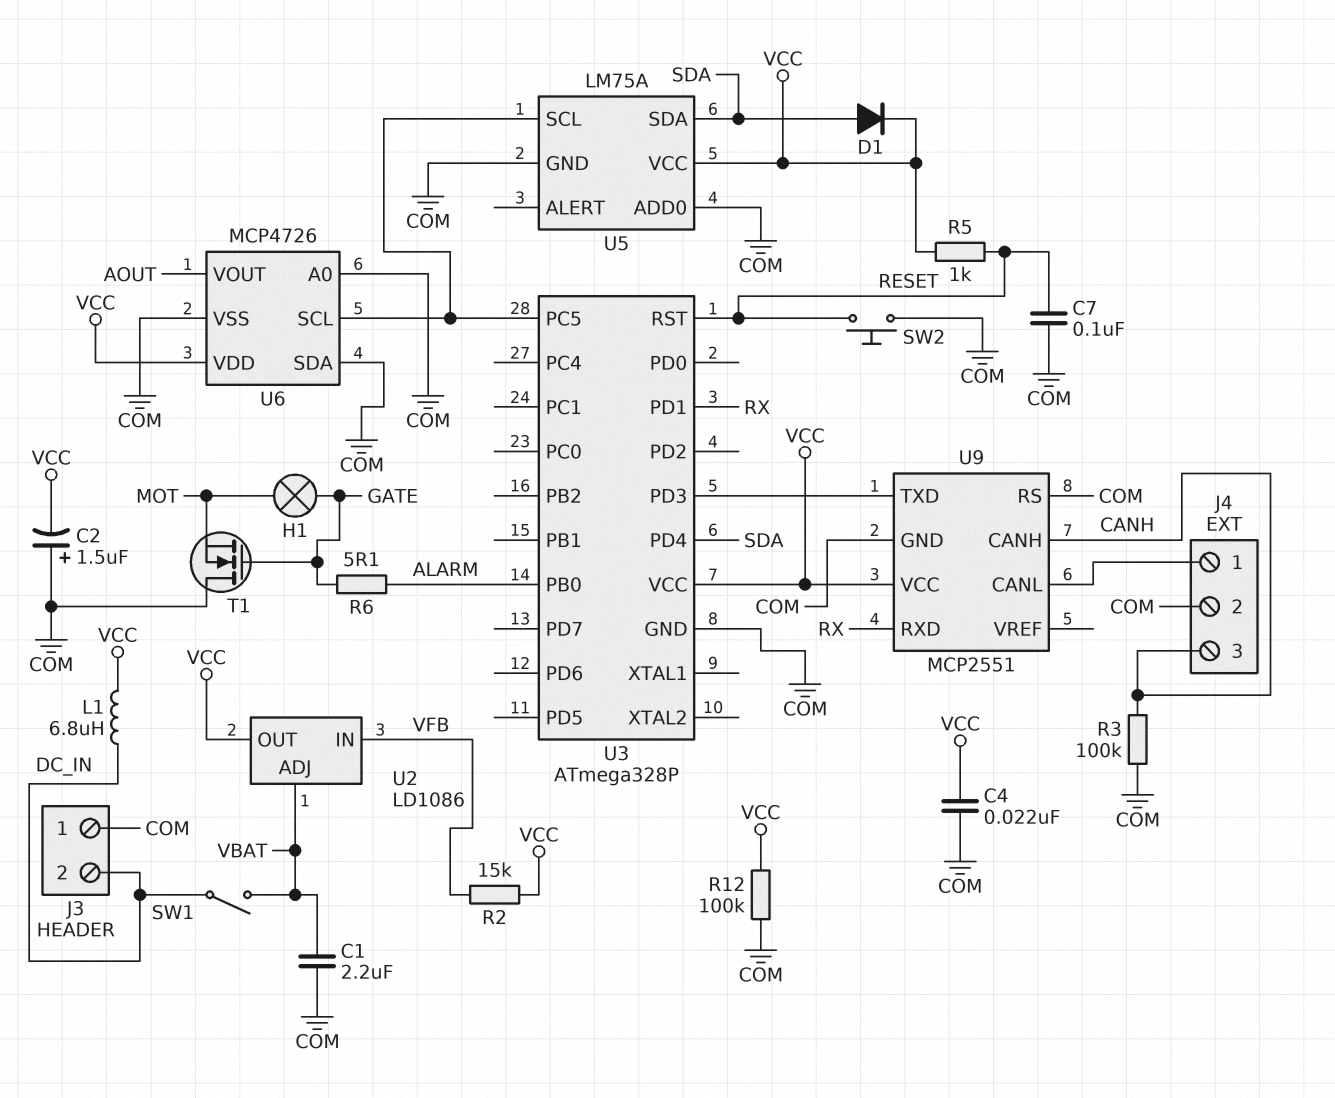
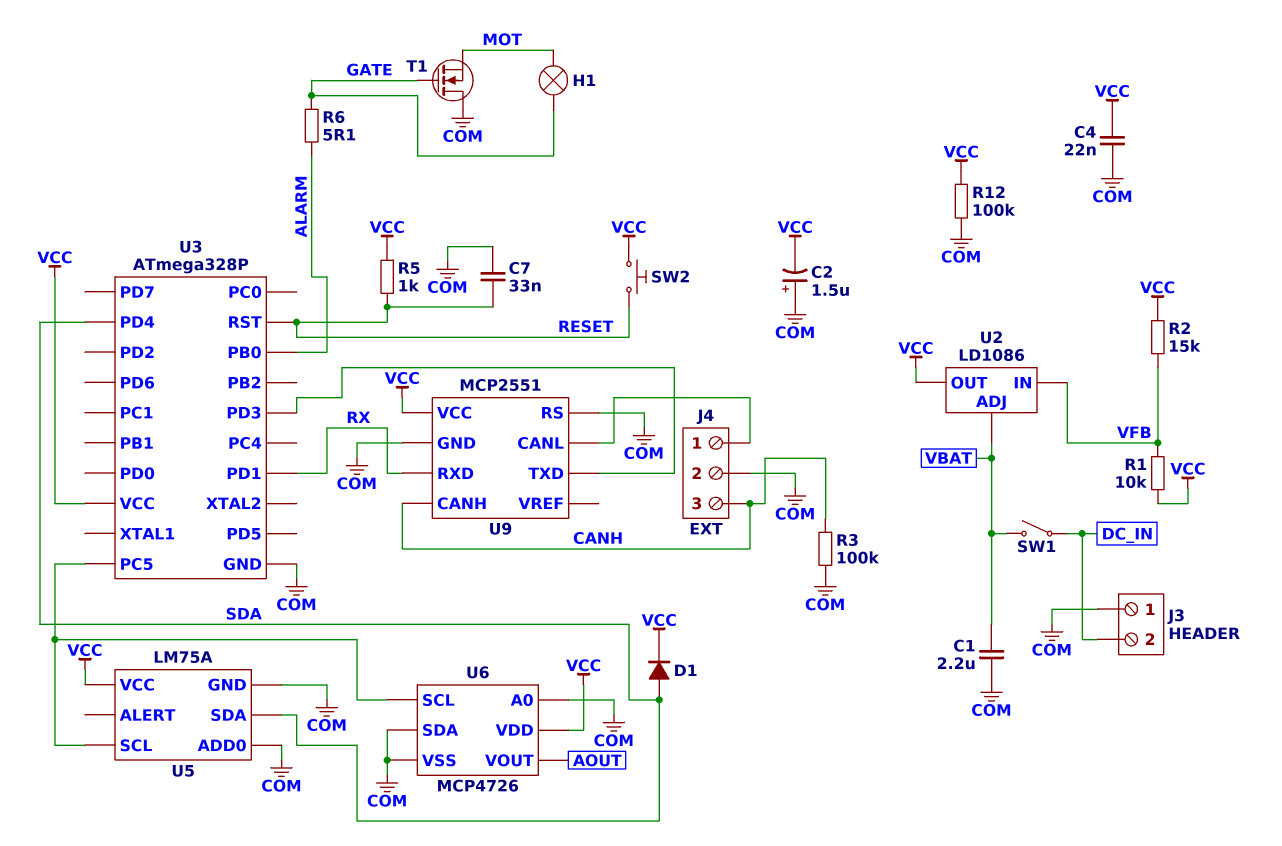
C7: 100nF (COM, RESET) -> 33nF (COM, RESET)
L1: 6.8uH (DC_IN, VCC) -> none
R1: none -> 10k (VCC, VFB)
SW2: button (COM, RESET) -> button (RESET, VCC)

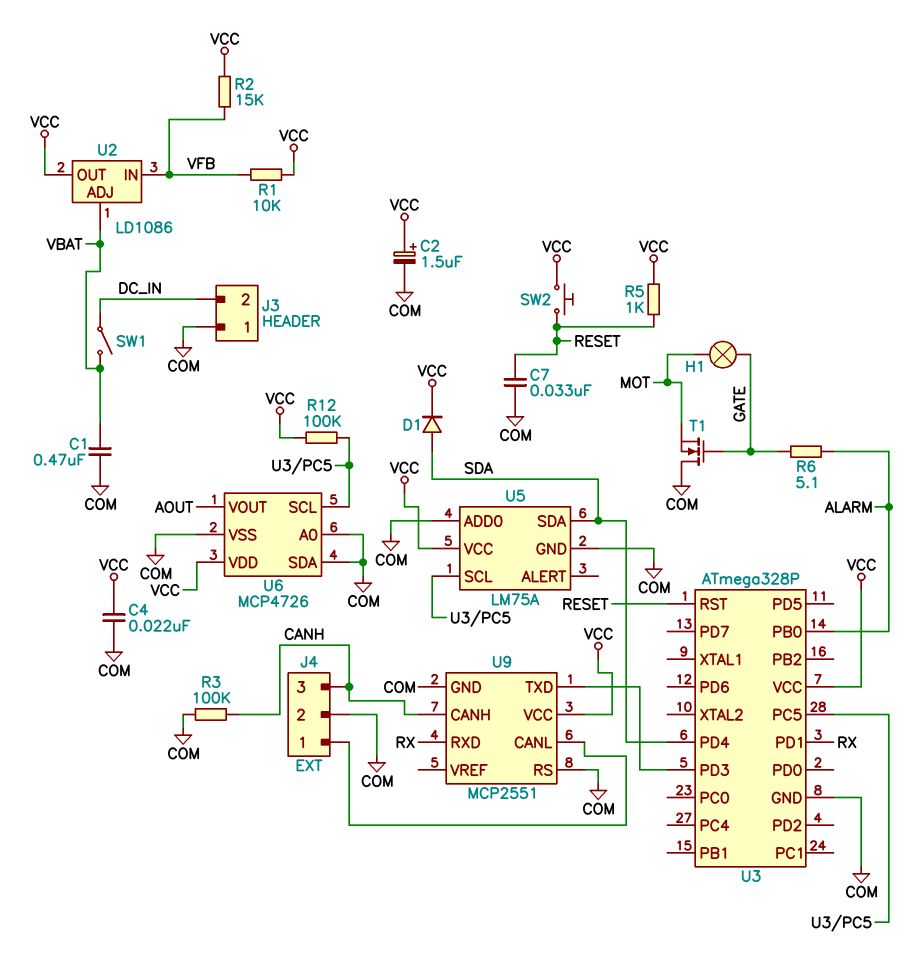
C1: 2.2uF (COM, VBAT) -> 470nF (COM, VBAT)
C2: 1.5uF (plus COM, minus VCC) -> 1.5uF (plus VCC, minus COM)
R12: 100k (COM, VCC) -> 100k (U3/PC5, VCC)

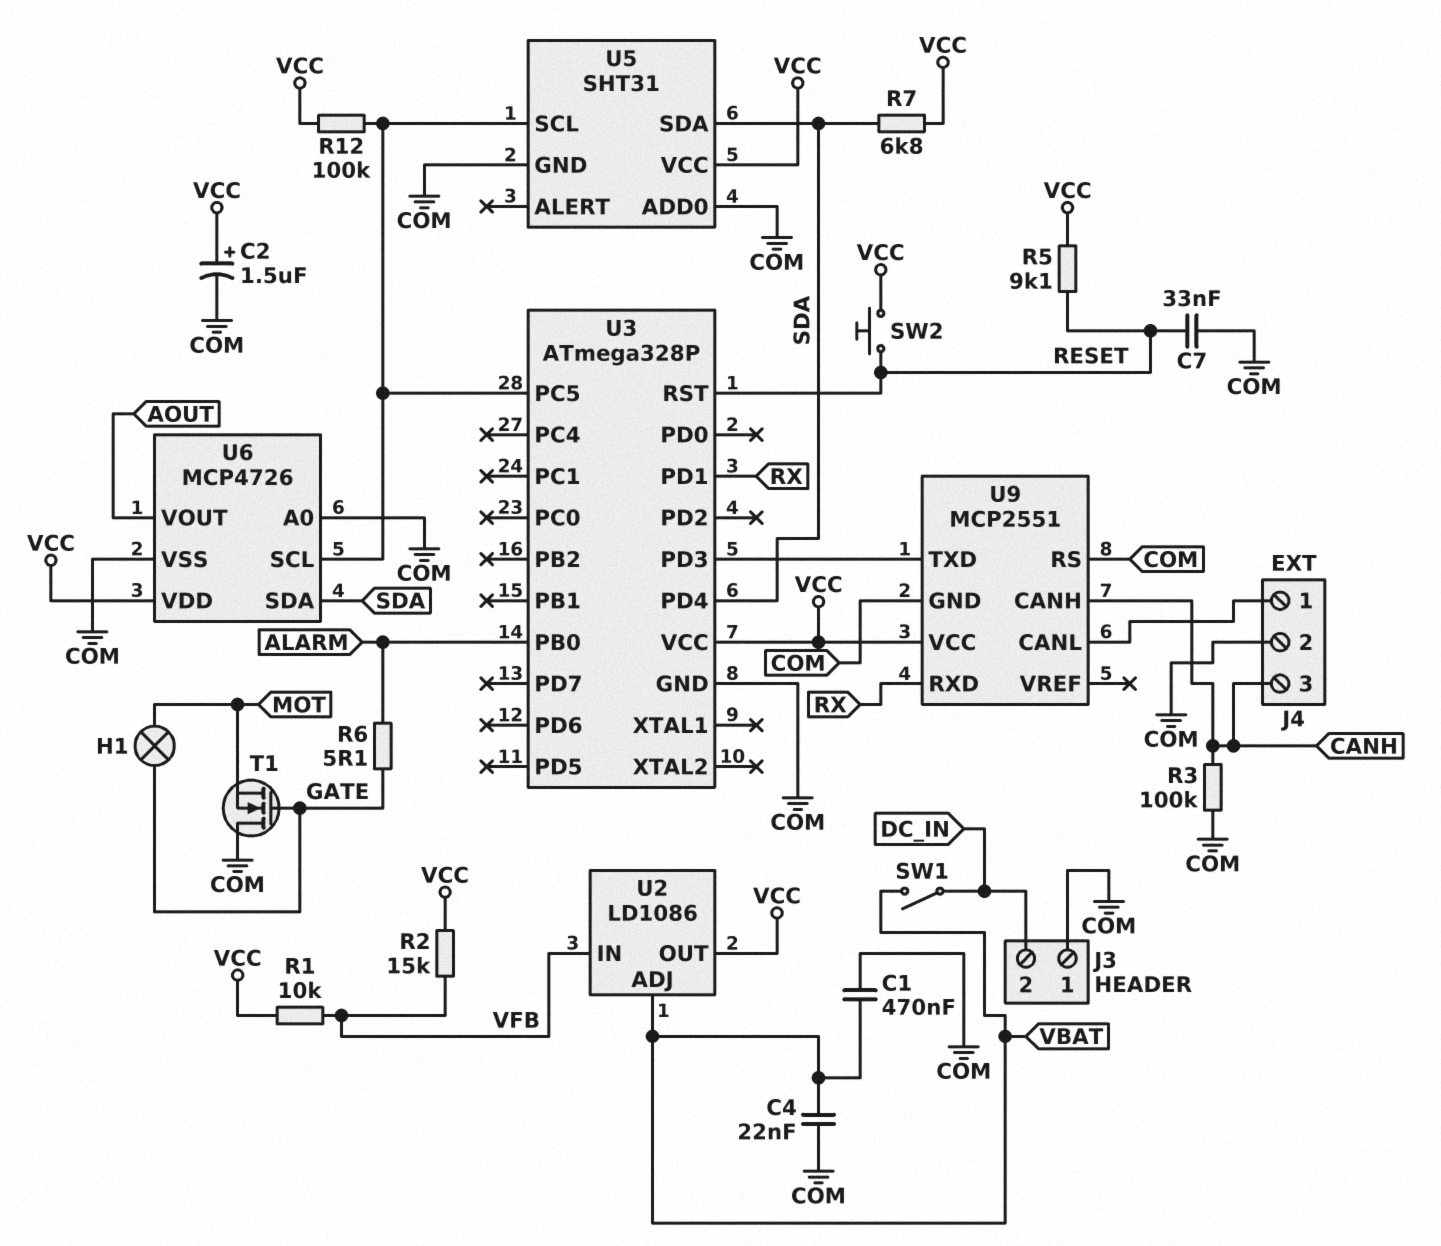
C4: 22nF (COM, VCC) -> 22nF (COM, VBAT)
D1: diode (A SDA, K VCC) -> none
R5: 1k (RESET, VCC) -> 9.1k (RESET, VCC)
R7: none -> 6.8k (SDA, VCC)
U5: LM75A -> SHT31
U6 pin SDA: COM -> SDA

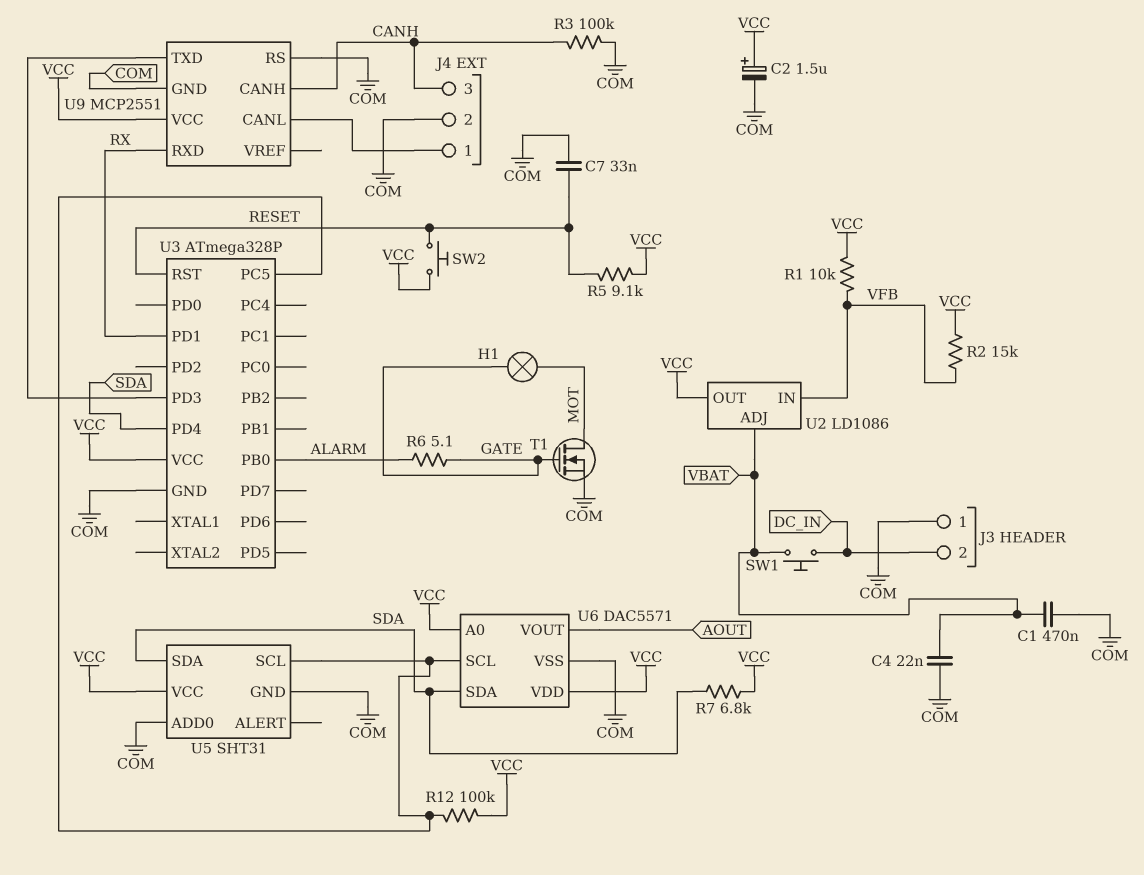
SW1: switch (DC_IN, VBAT) -> button (DC_IN, VBAT)
T1: NMOS (G GATE, D COM, S MOT) -> NMOS (G GATE, D MOT, S COM)
U6: MCP4726 -> DAC5571
U6 pin A0: COM -> VCC

